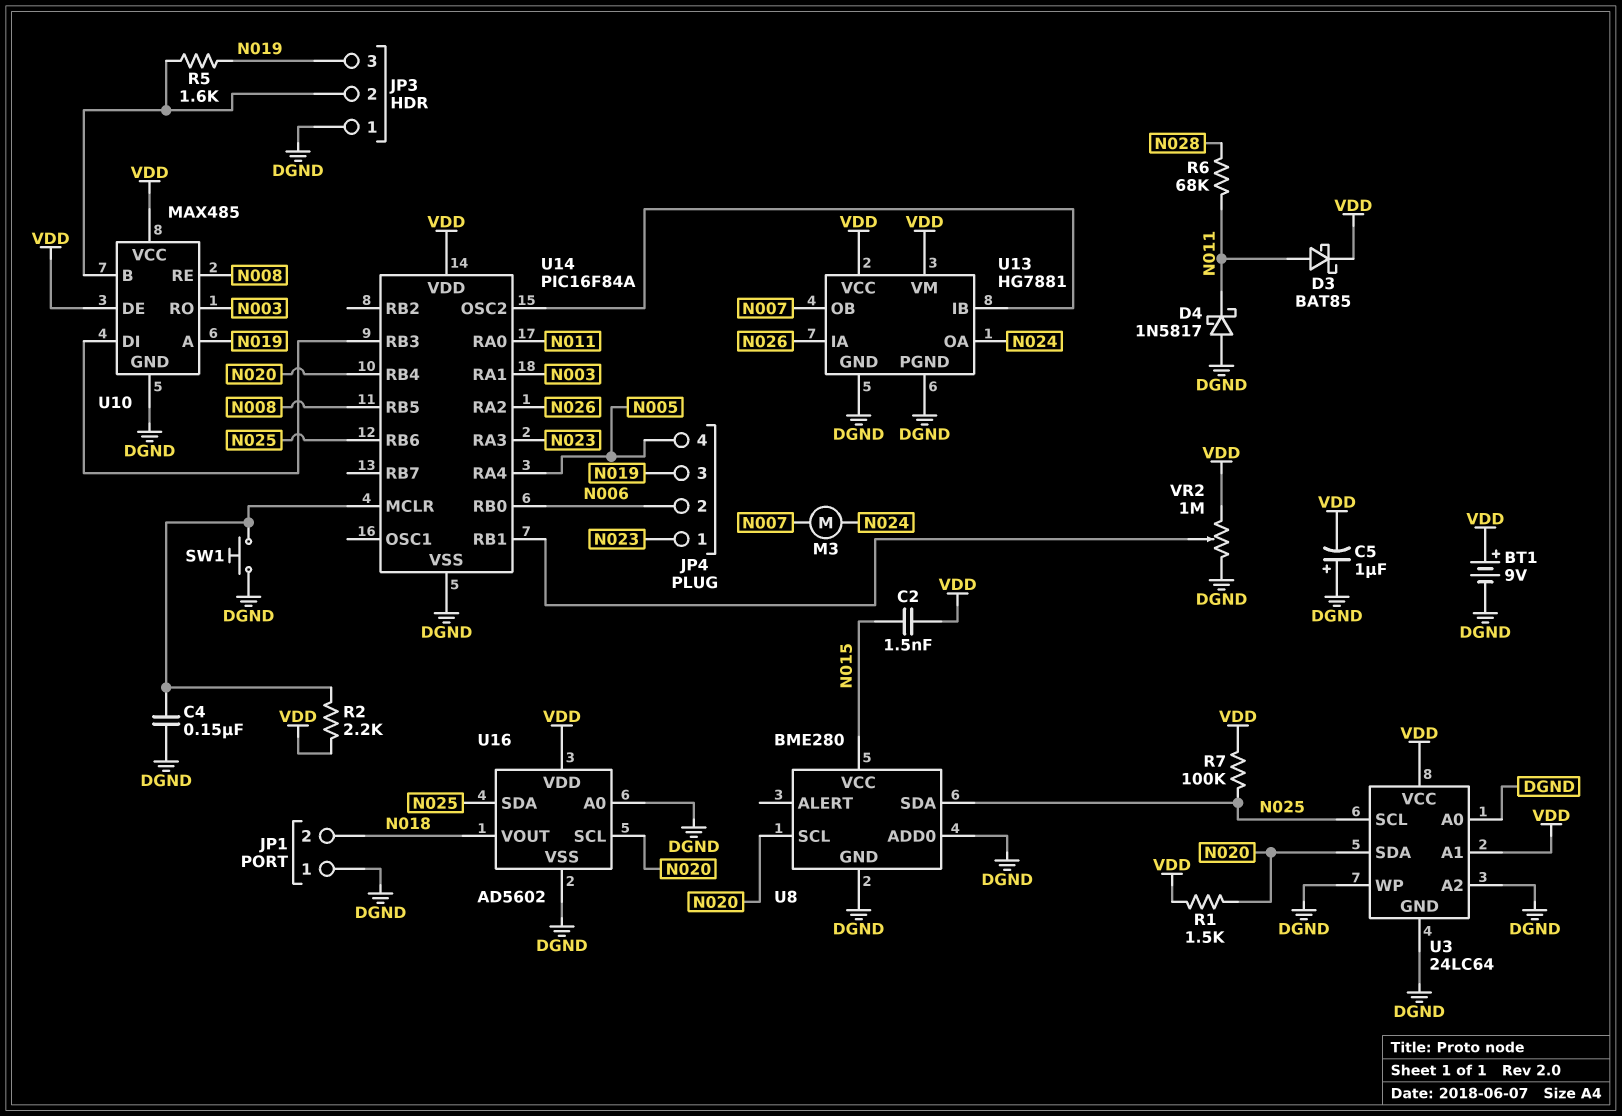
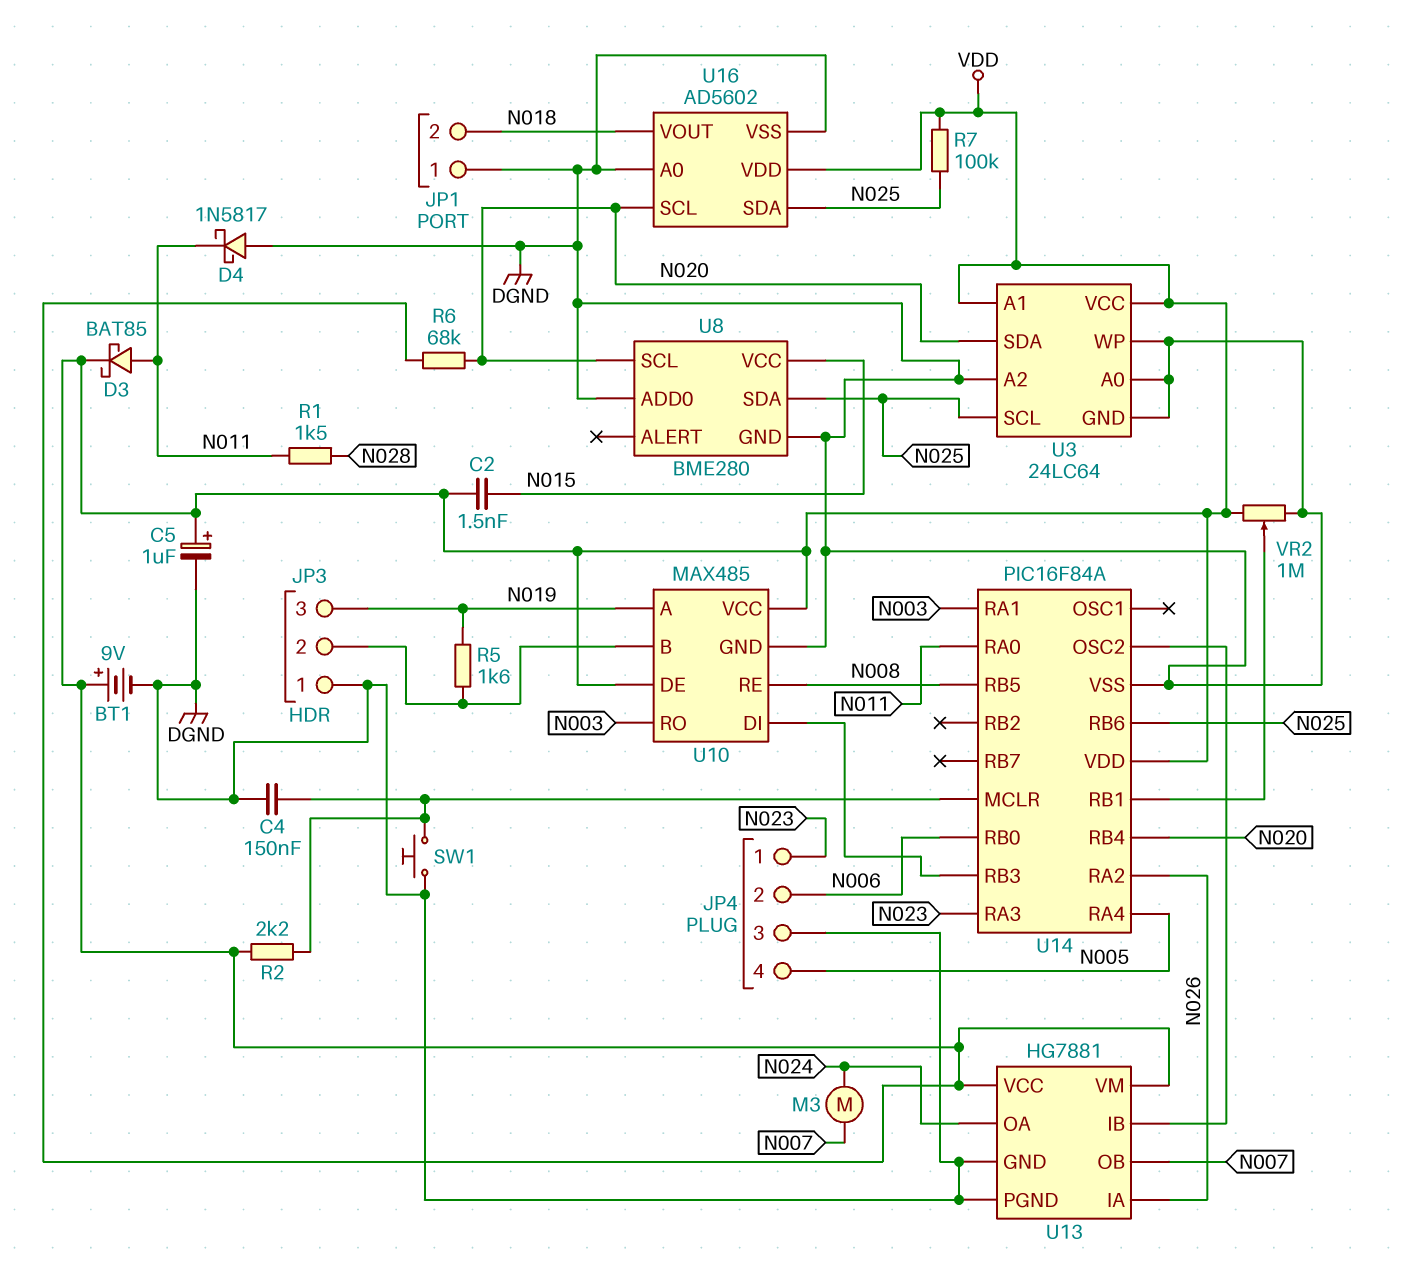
C5: 1uF (plus DGND, minus VDD) -> 1uF (plus VDD, minus DGND)
JP4 pin 3: N019 -> DGND
R1: 1.5k (N020, VDD) -> 1.5k (N011, N028)
R6: 68k (N011, N028) -> 68k (N020, VDD)

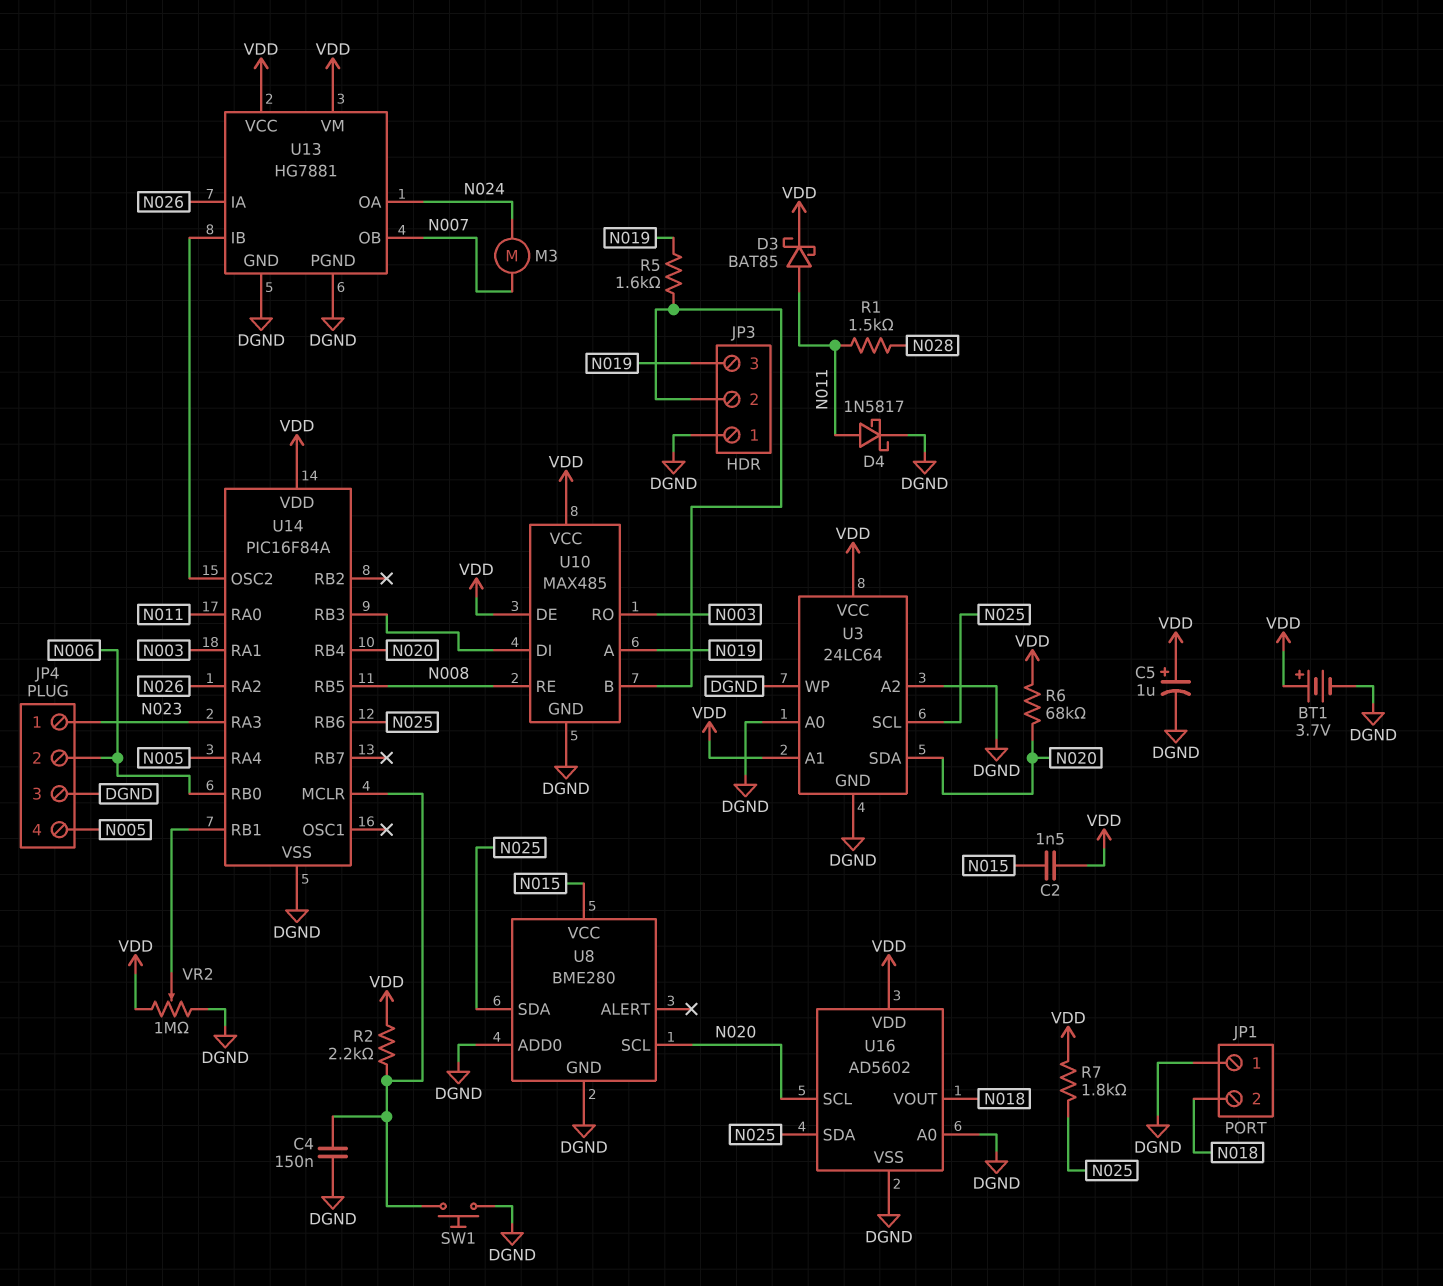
BT1: 9V (plus VDD, minus DGND) -> 3.7V (plus VDD, minus DGND)
D4: schottky 1N5817 (A DGND, K N011) -> schottky 1N5817 (A N011, K DGND)
R7: 100k (N025, VDD) -> 1.8k (N025, VDD)

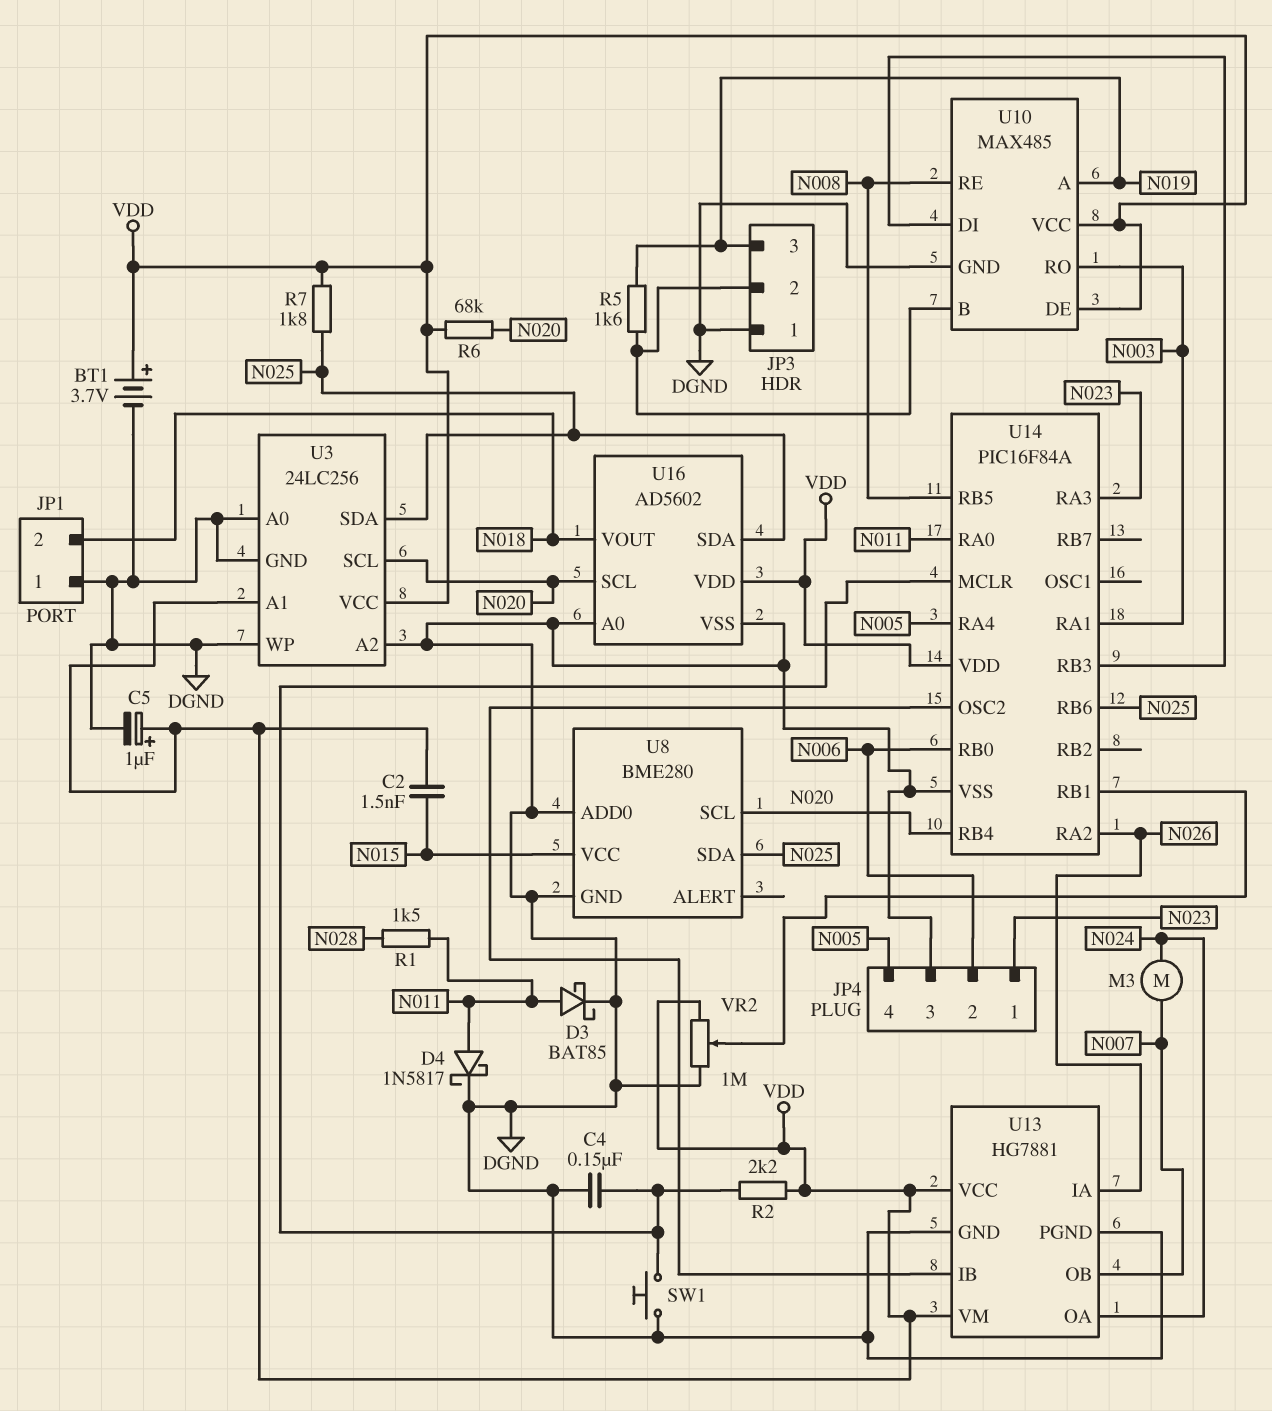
D3: schottky BAT85 (A N011, K VDD) -> schottky BAT85 (A N011, K DGND)
U3: 24LC64 -> 24LC256
U3 pin SCL: N025 -> N020
U3 pin SDA: N020 -> N025

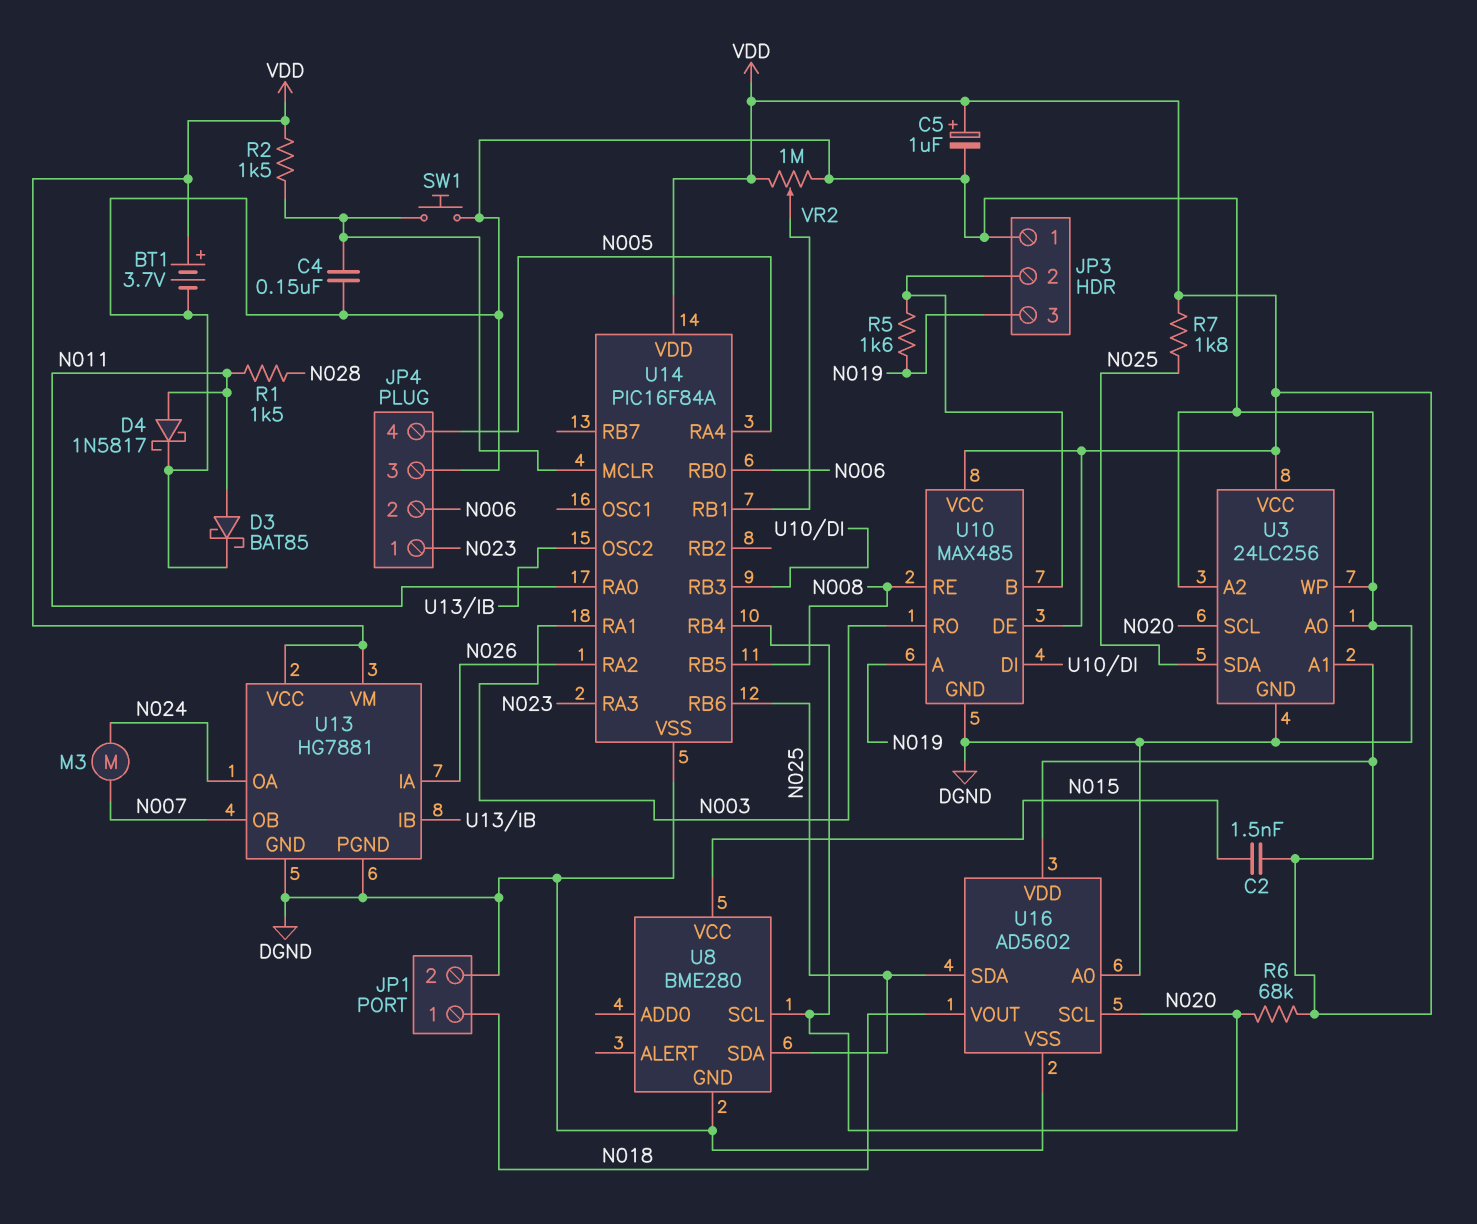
JP1 pin 1: DGND -> N018
JP1 pin 2: N018 -> DGND
R2: 2.2k (U14/MCLR, VDD) -> 1.5k (U14/MCLR, VDD)
U8 pin ADD0: DGND -> none

